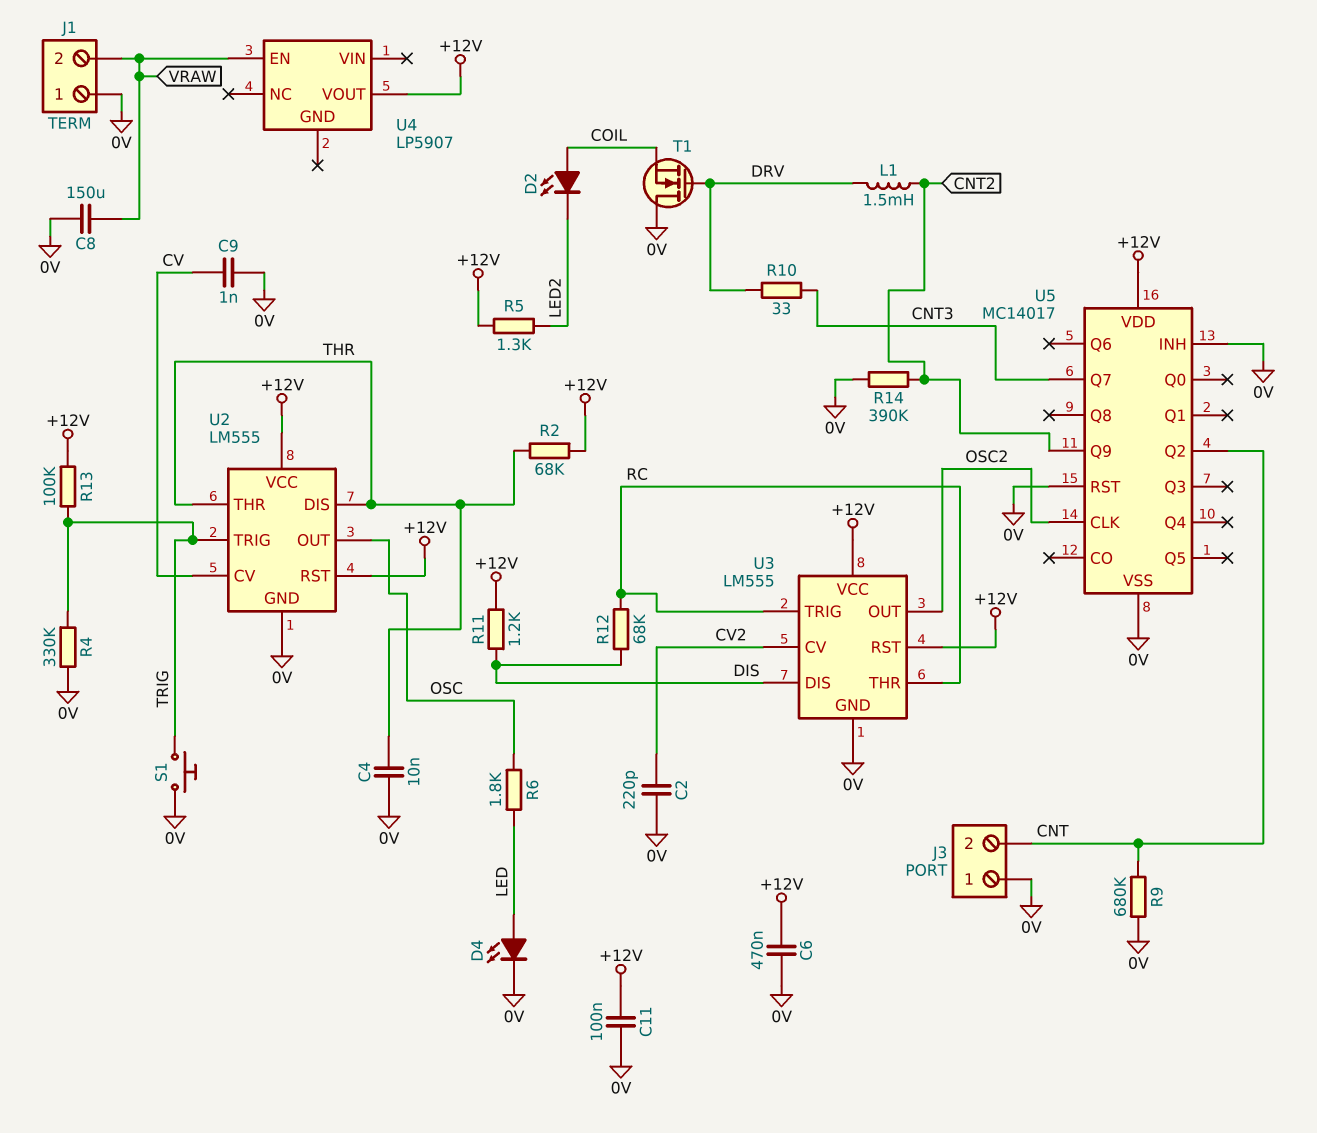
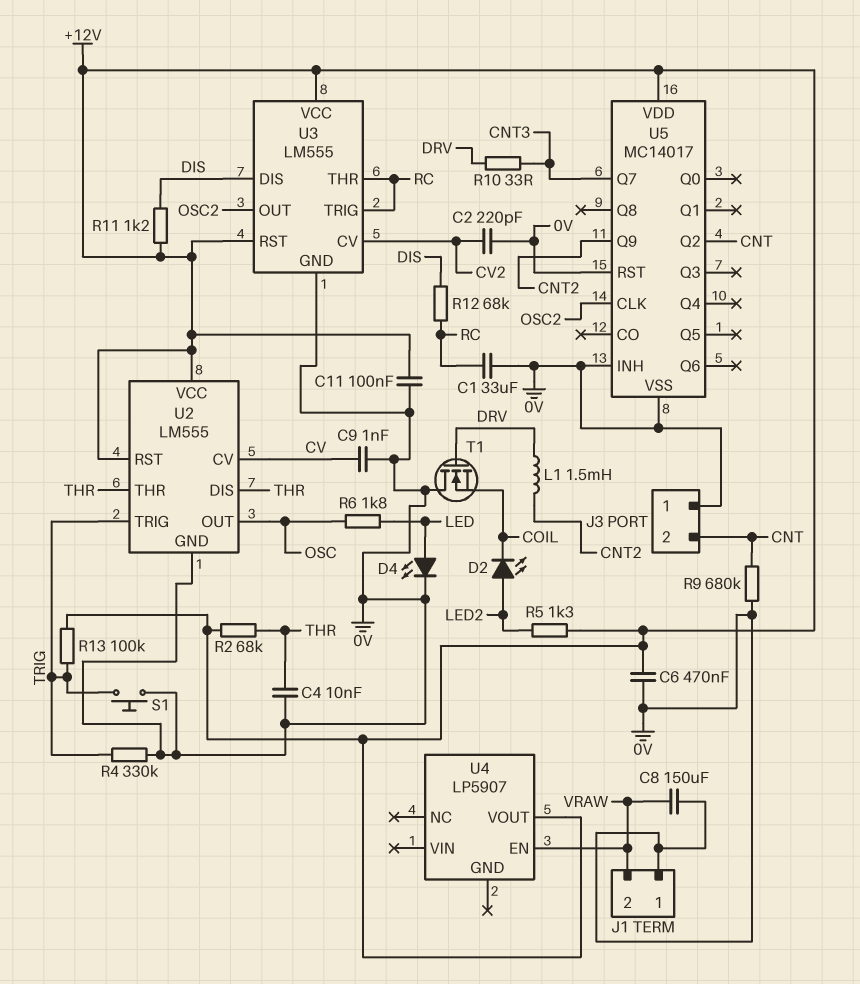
C1: none -> 33uF (0V, RC)
D2: LED (A COIL, K LED2) -> LED (A LED2, K COIL)
R14: 390k (0V, CNT2) -> none

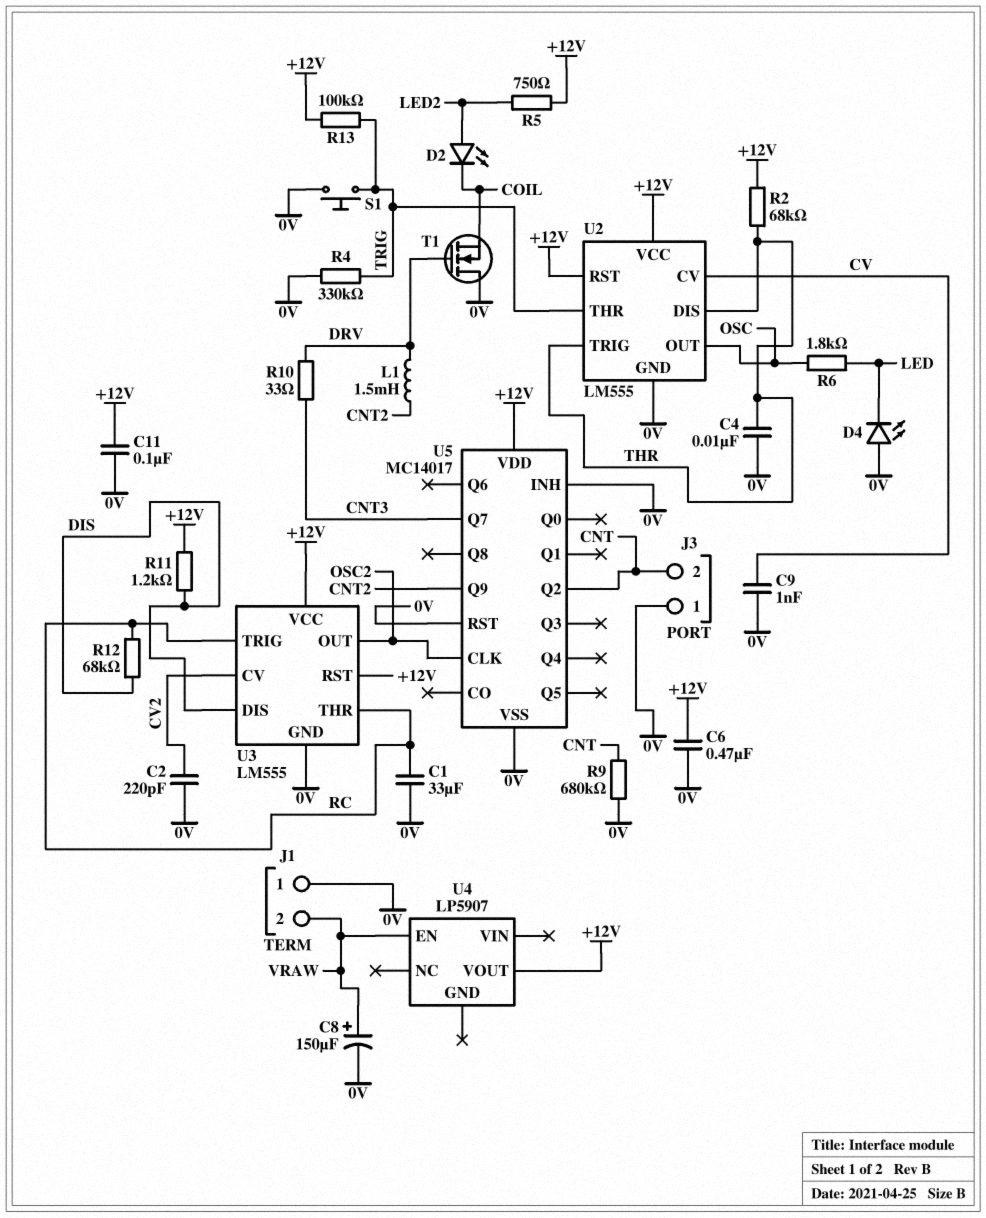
C8: 150uF (0V, VRAW) -> 150uF (plus VRAW, minus 0V)
D4: LED (A LED, K 0V) -> LED (A 0V, K LED)
R5: 1.3k (+12V, LED2) -> 750 (+12V, LED2)
U2 pin THR: THR -> TRIG
U2 pin TRIG: TRIG -> THR

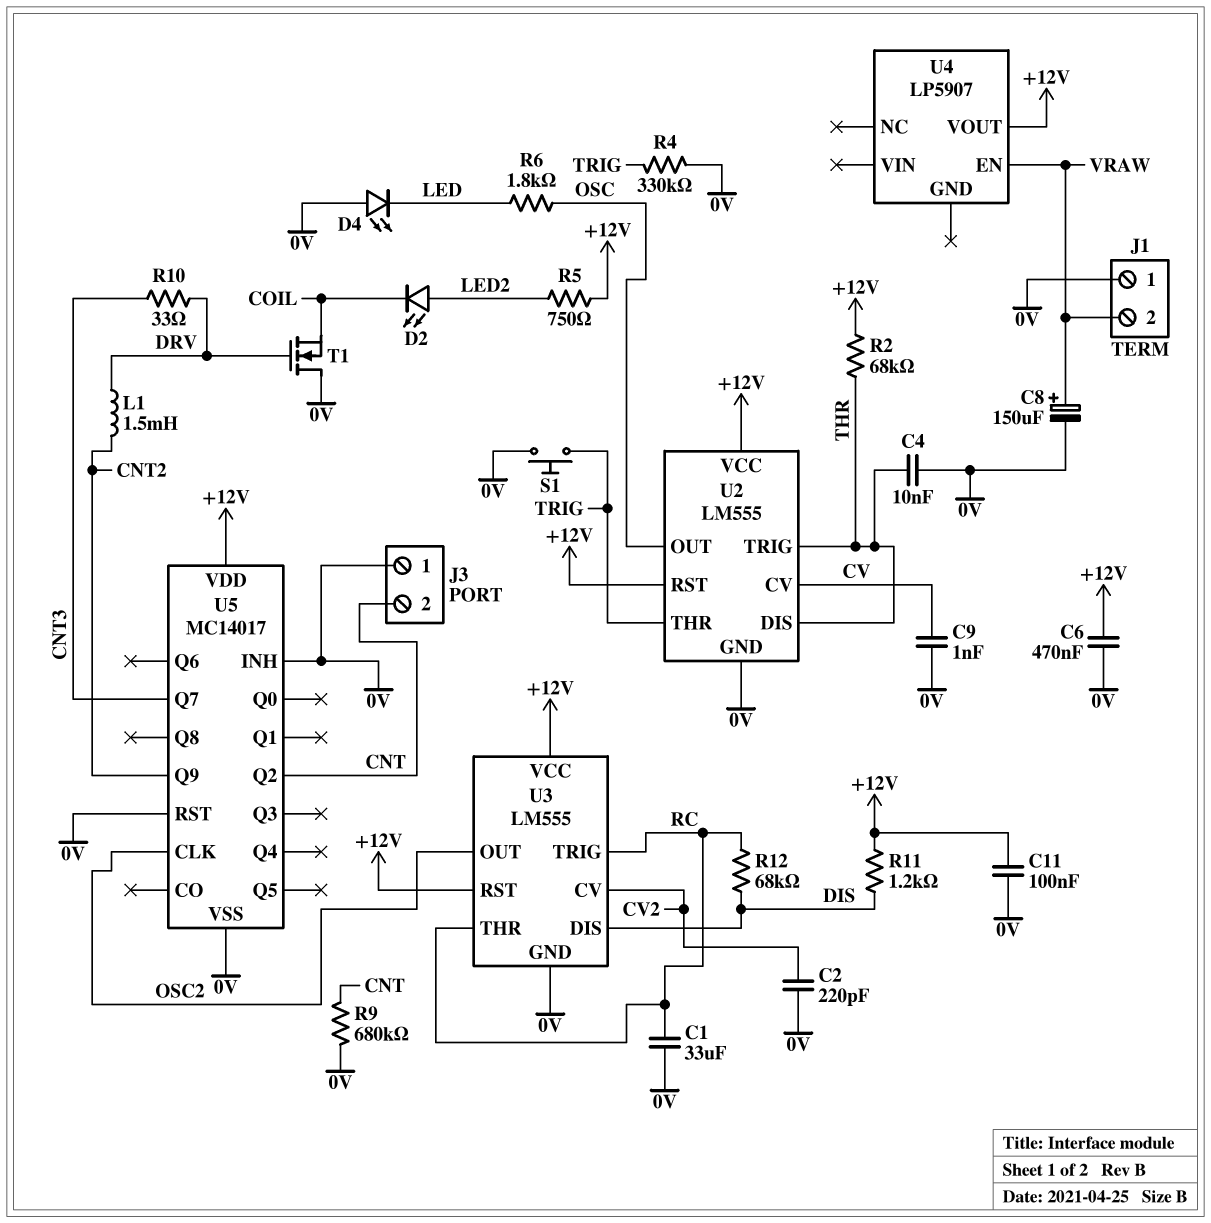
R13: 100k (+12V, TRIG) -> none

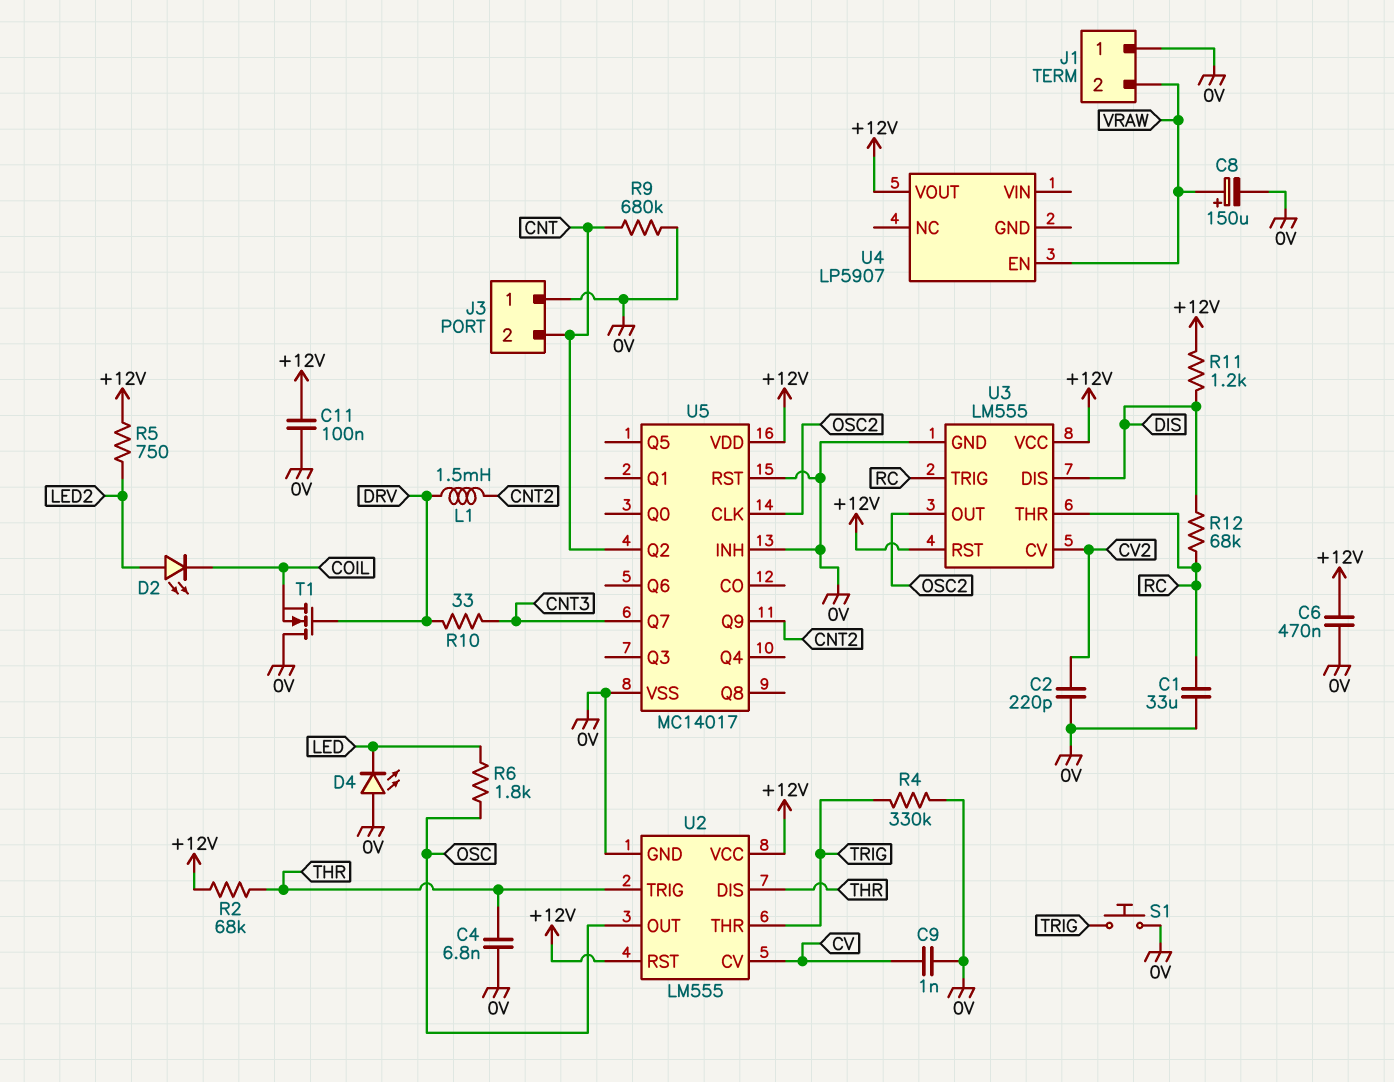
C4: 10nF (0V, THR) -> 6.8nF (0V, THR)

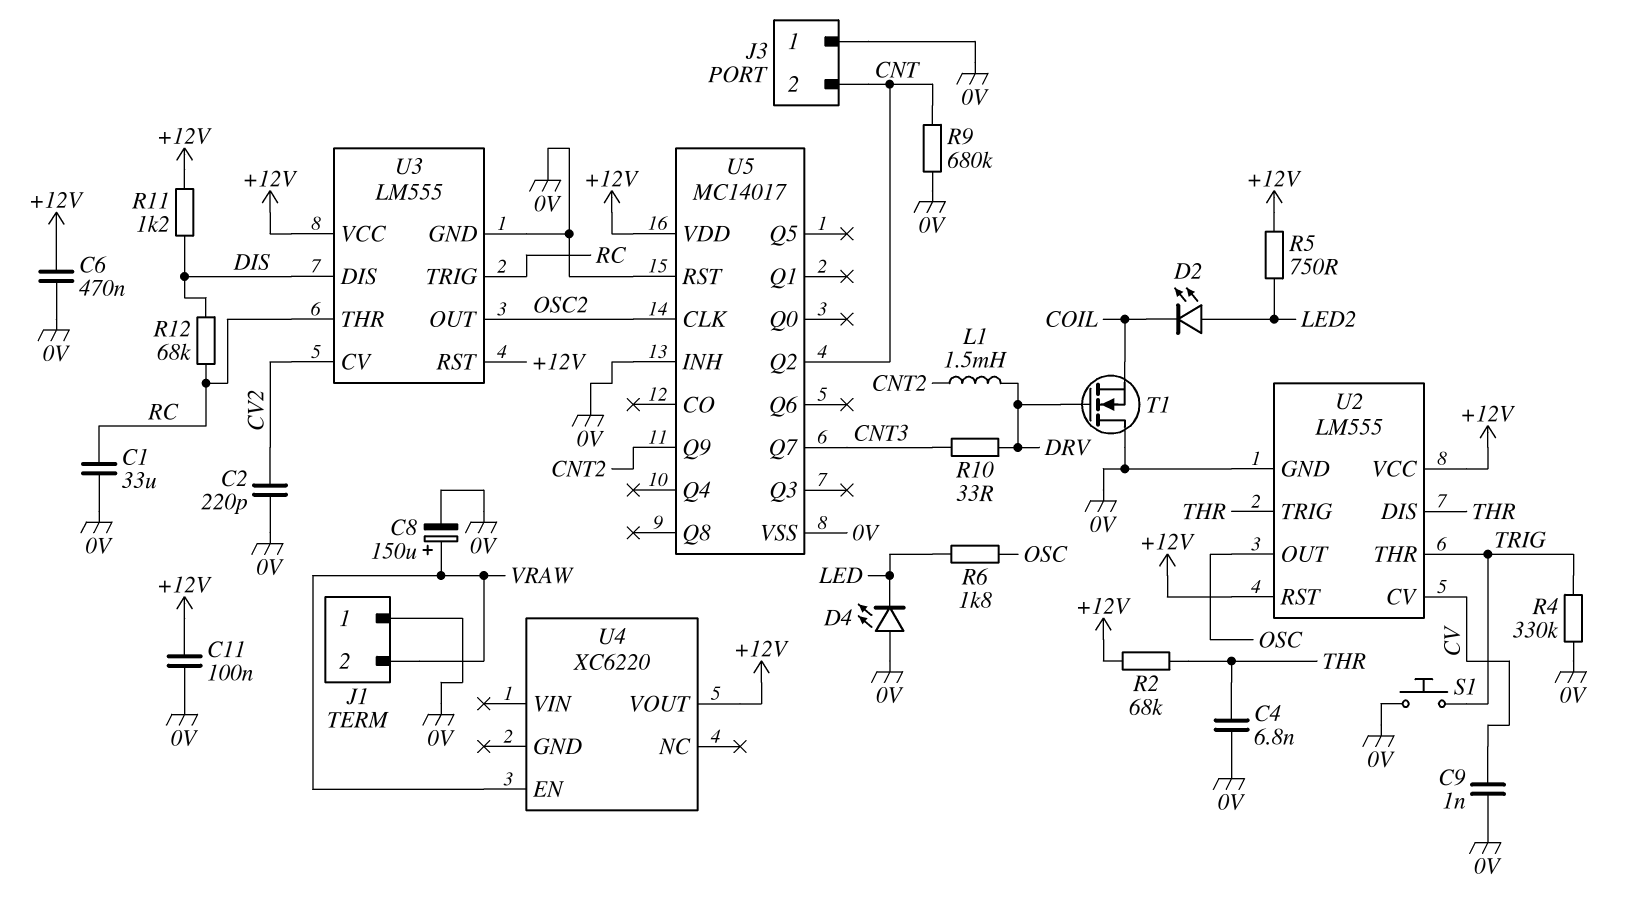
U4: LP5907 -> XC6220

